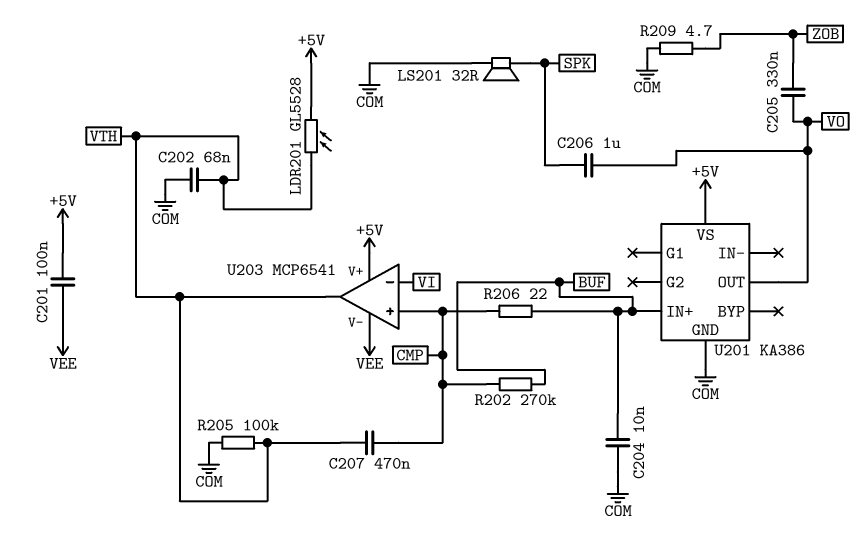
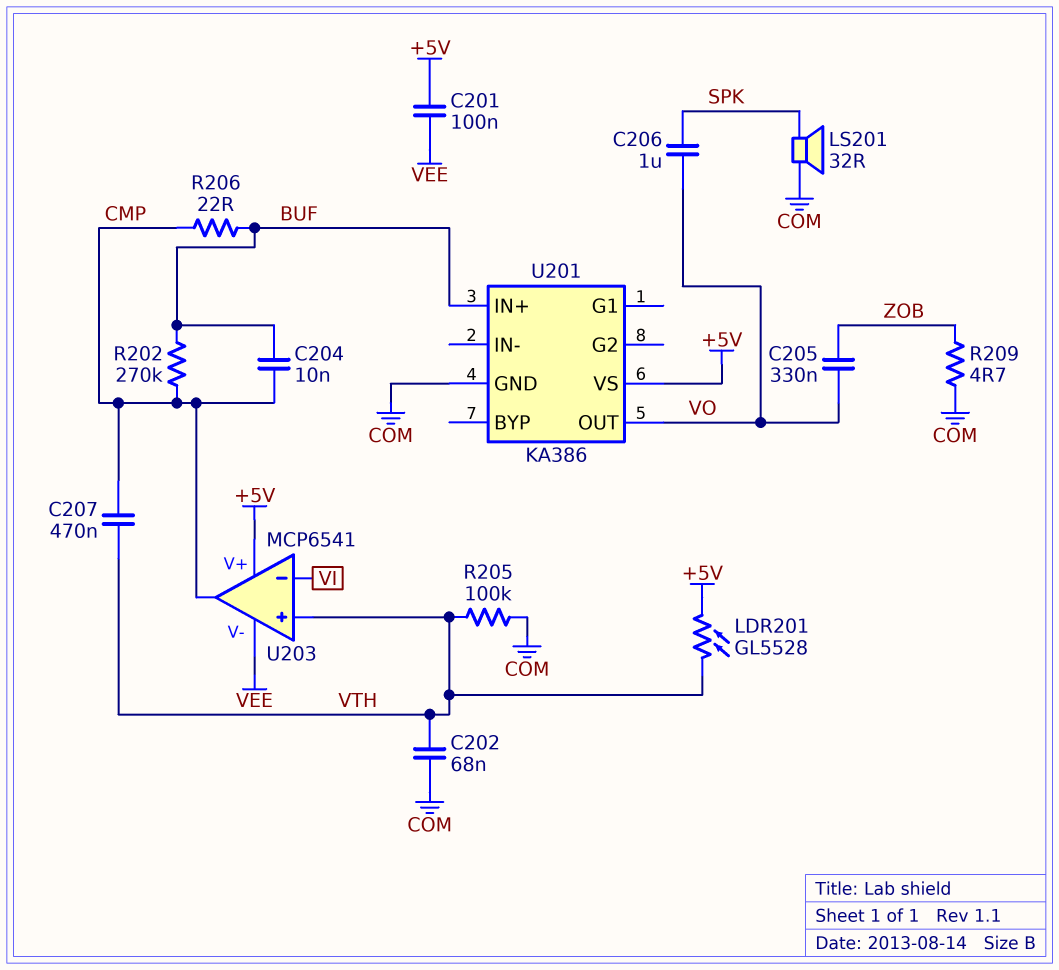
C204: 10nF (BUF, COM) -> 10nF (BUF, CMP)
U203 pin in+: CMP -> VTH
U203 pin out: VTH -> CMP

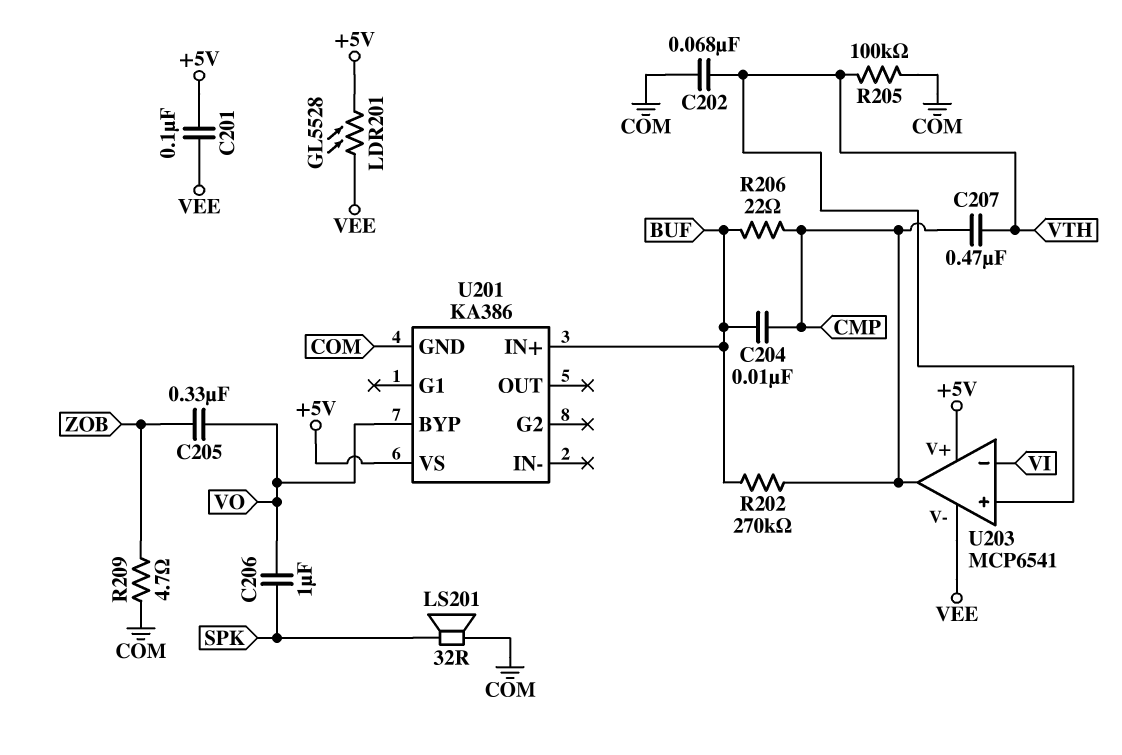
LDR201: GL5528 (+5V, VTH) -> GL5528 (+5V, VEE)
U201 pin BYP: none -> VO
U201 pin OUT: VO -> none

